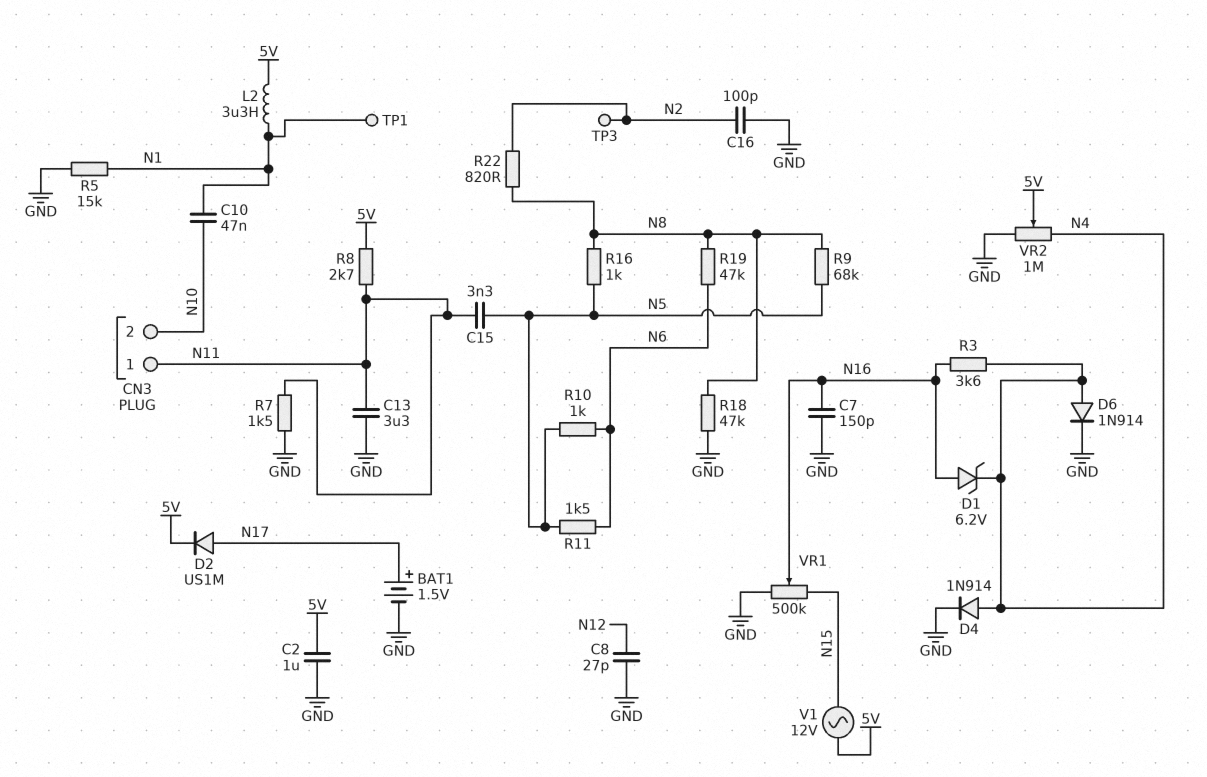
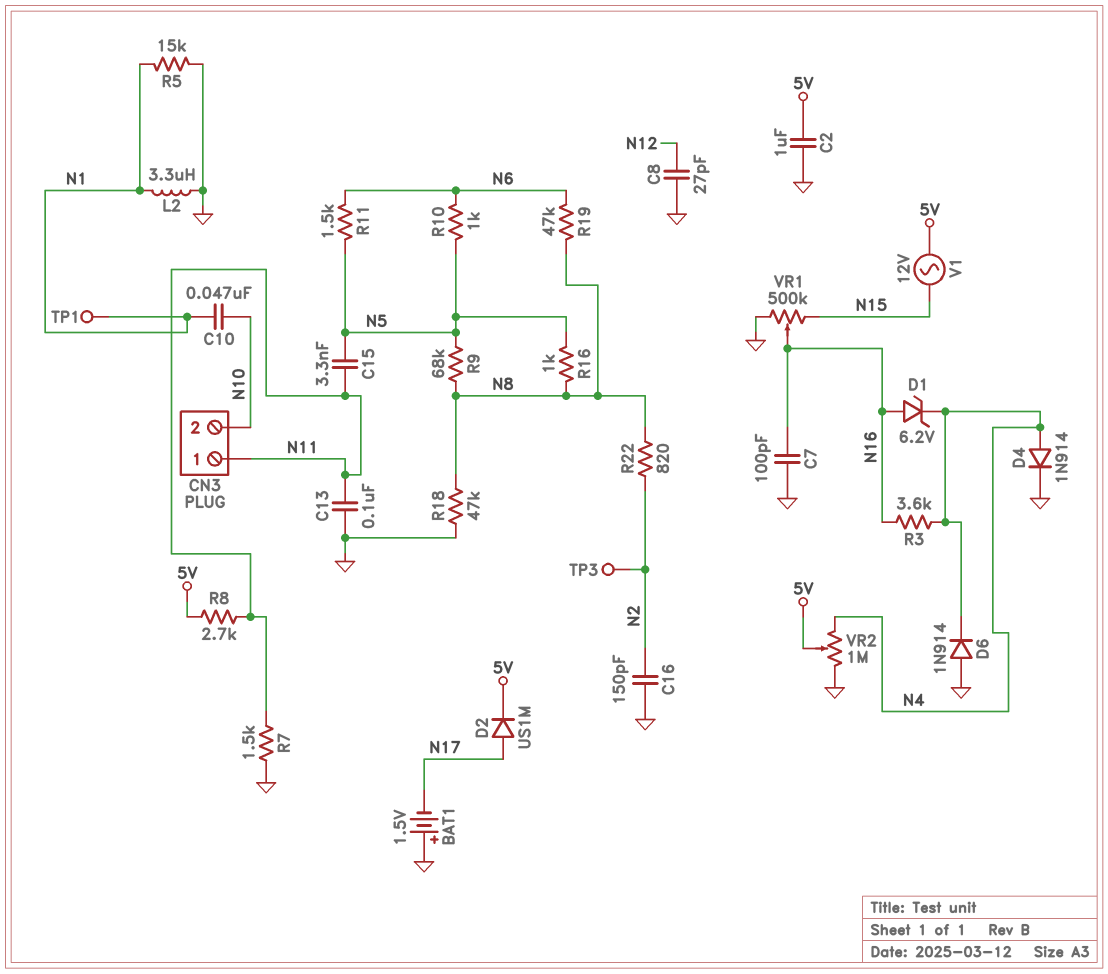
BAT1: 1.5V (plus N17, minus GND) -> 1.5V (plus GND, minus N17)
C7: 150pF (GND, N16) -> 100pF (GND, N16)
C13: 3.3uF (GND, N11) -> 100nF (GND, N11)
C16: 100pF (GND, N2) -> 150pF (GND, N2)
D6: diode 1N914 (A N4, K GND) -> diode 1N914 (A GND, K N4)
L2: 3.3uH (5V, N1) -> 3.3uH (GND, N1)

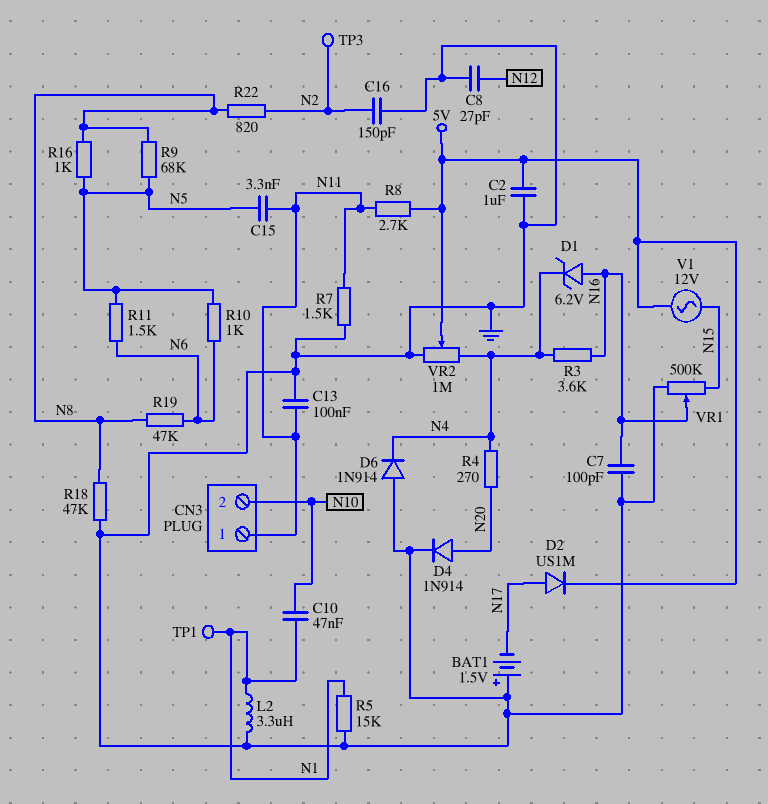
D4: diode 1N914 (A N4, K GND) -> diode 1N914 (A N20, K GND)
R4: none -> 270 (N4, N20)

